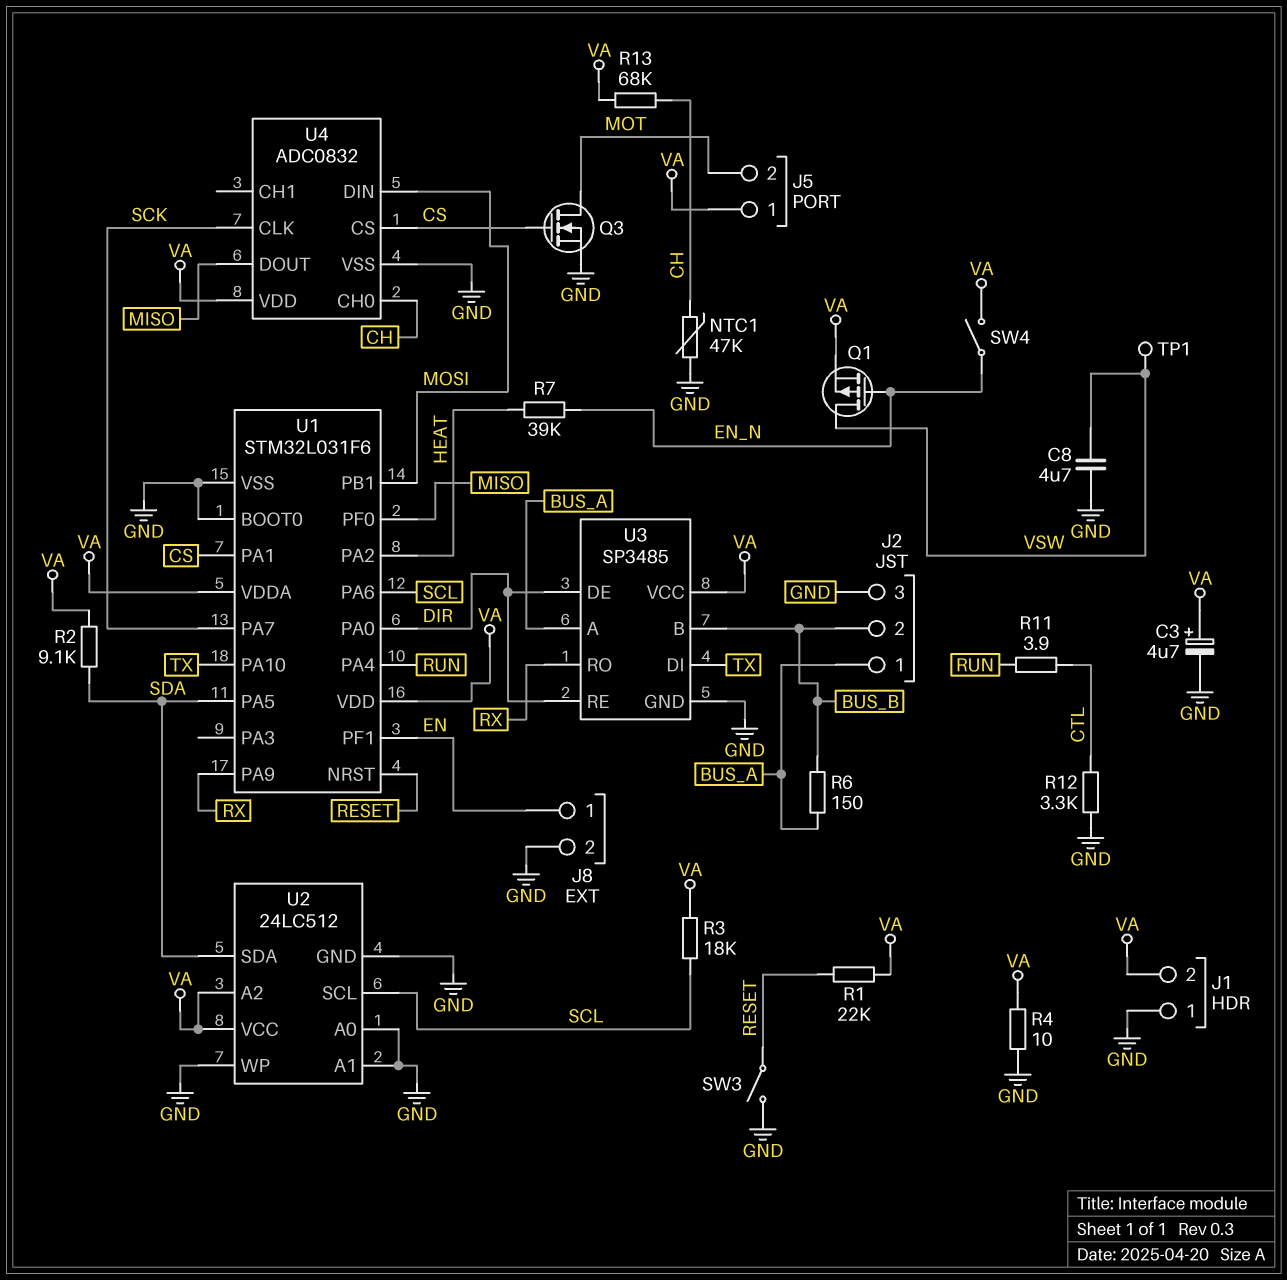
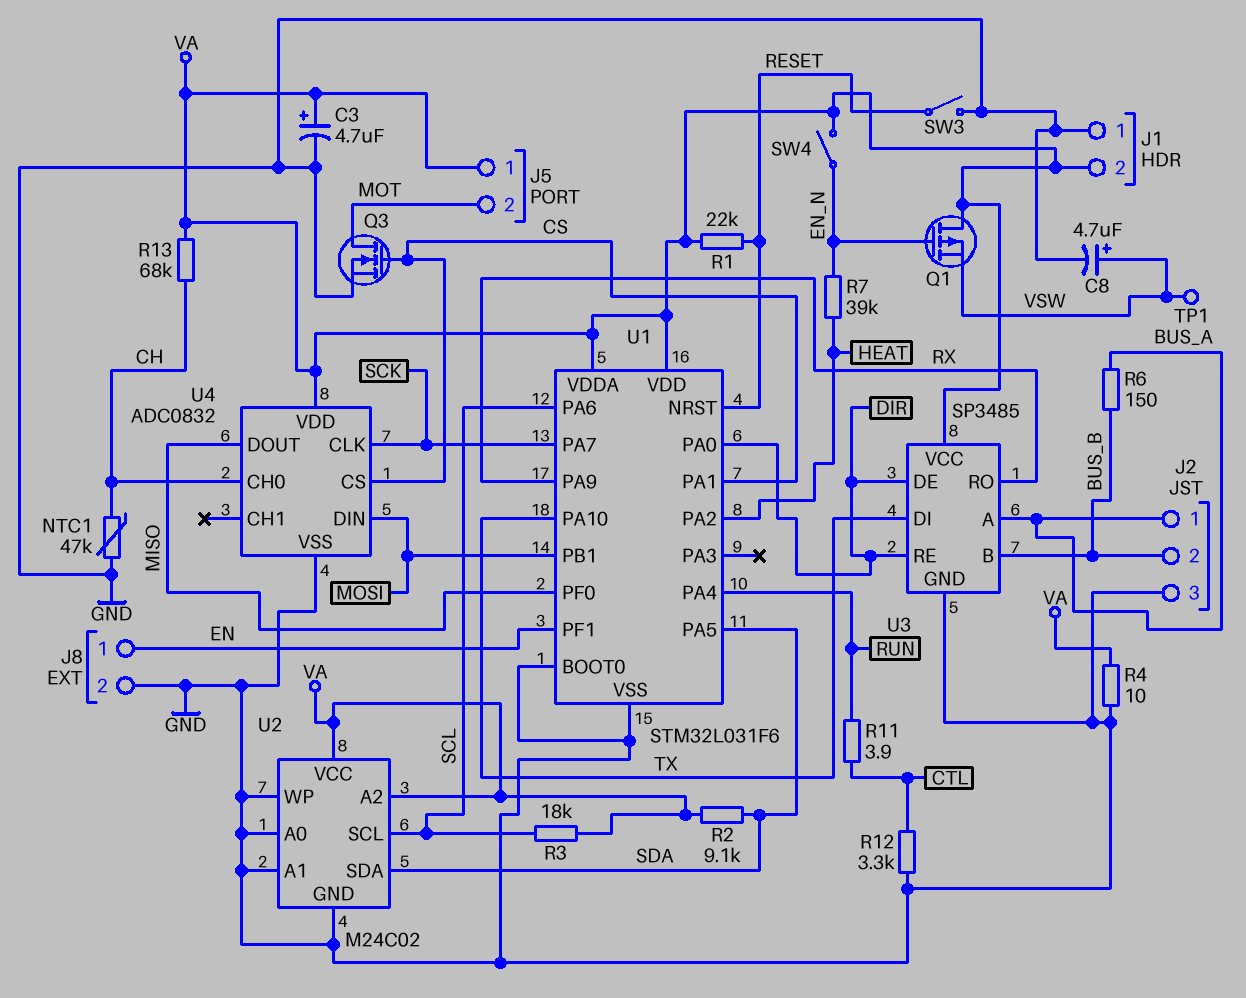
C8: 4.7uF (GND, VSW) -> 4.7uF (plus VSW, minus GND)
Q1: PMOS (G EN_N, D VSW, S VA) -> PMOS (G EN_N, D VA, S VSW)
U2: 24LC512 -> M24C02

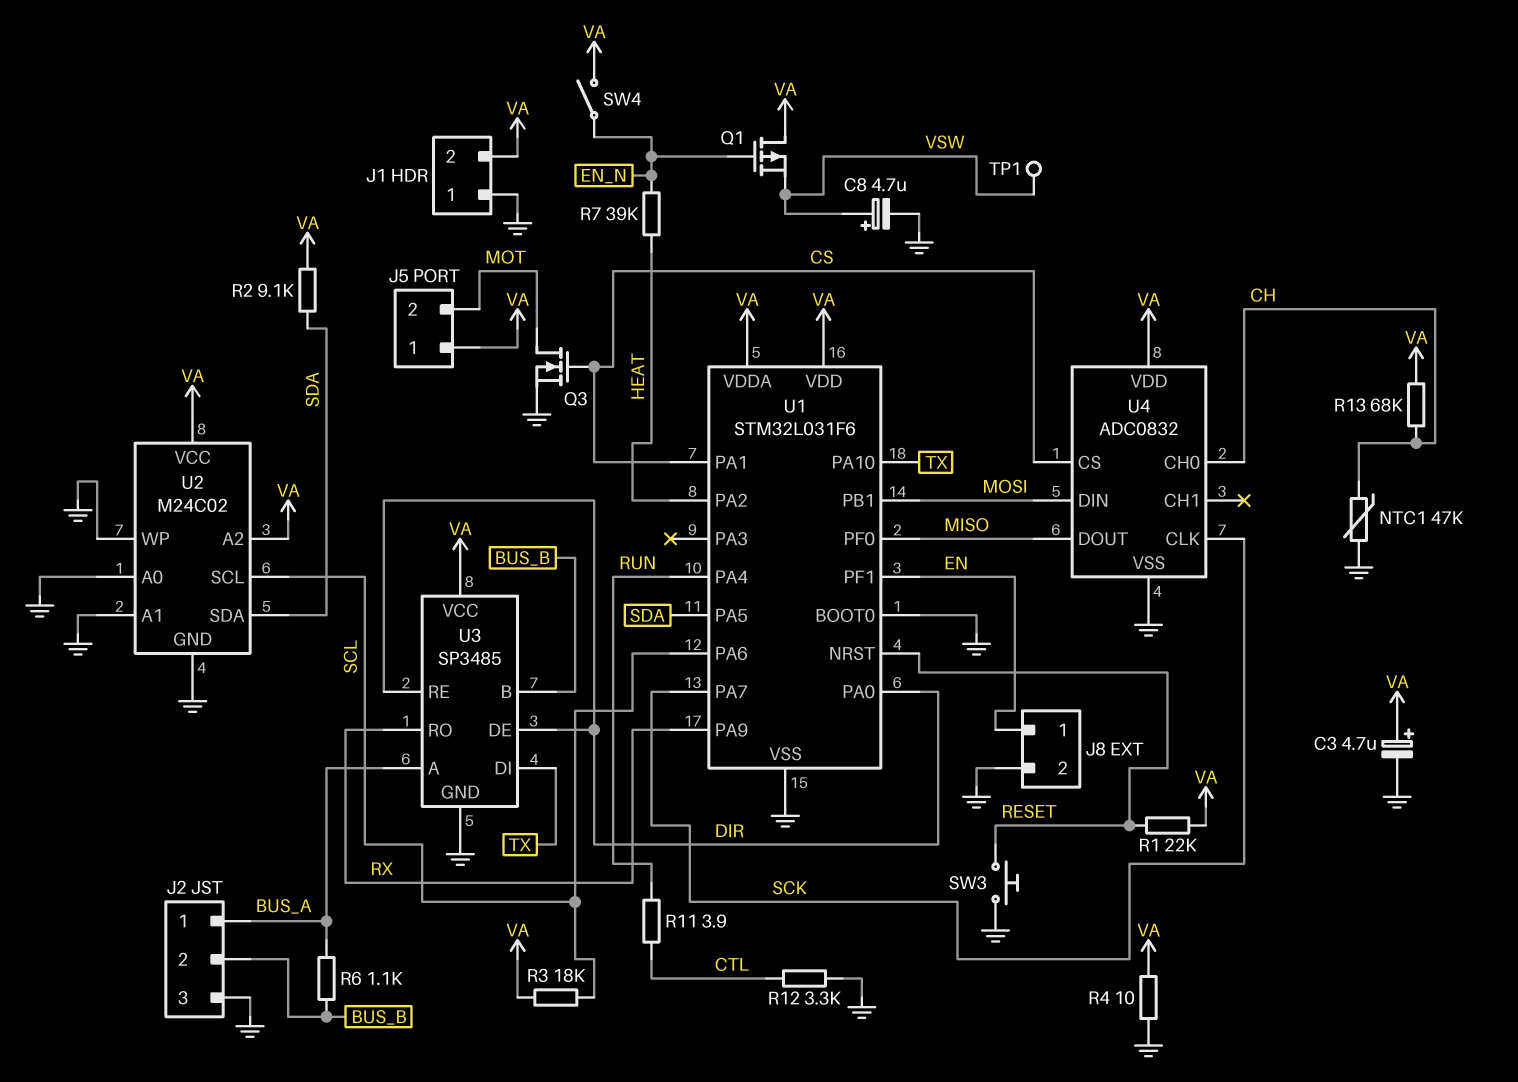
R6: 150 (BUS_A, BUS_B) -> 1.1k (BUS_A, BUS_B)
SW3: switch (GND, RESET) -> button (GND, RESET)

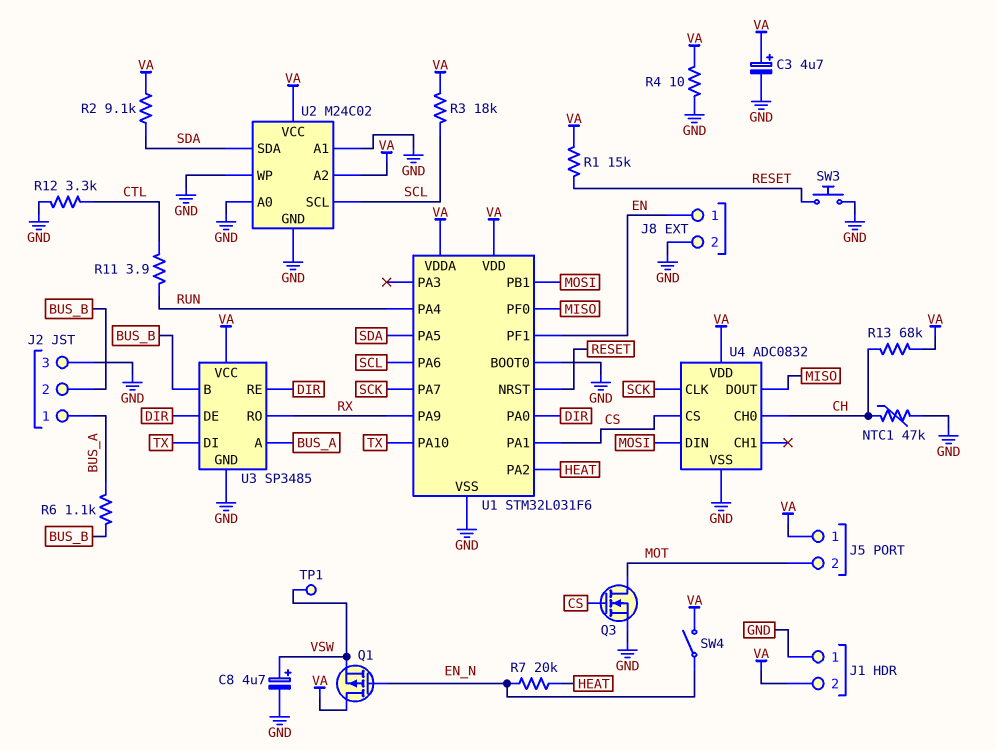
R1: 22k (RESET, VA) -> 15k (RESET, VA)
R7: 39k (EN_N, HEAT) -> 20k (EN_N, HEAT)

